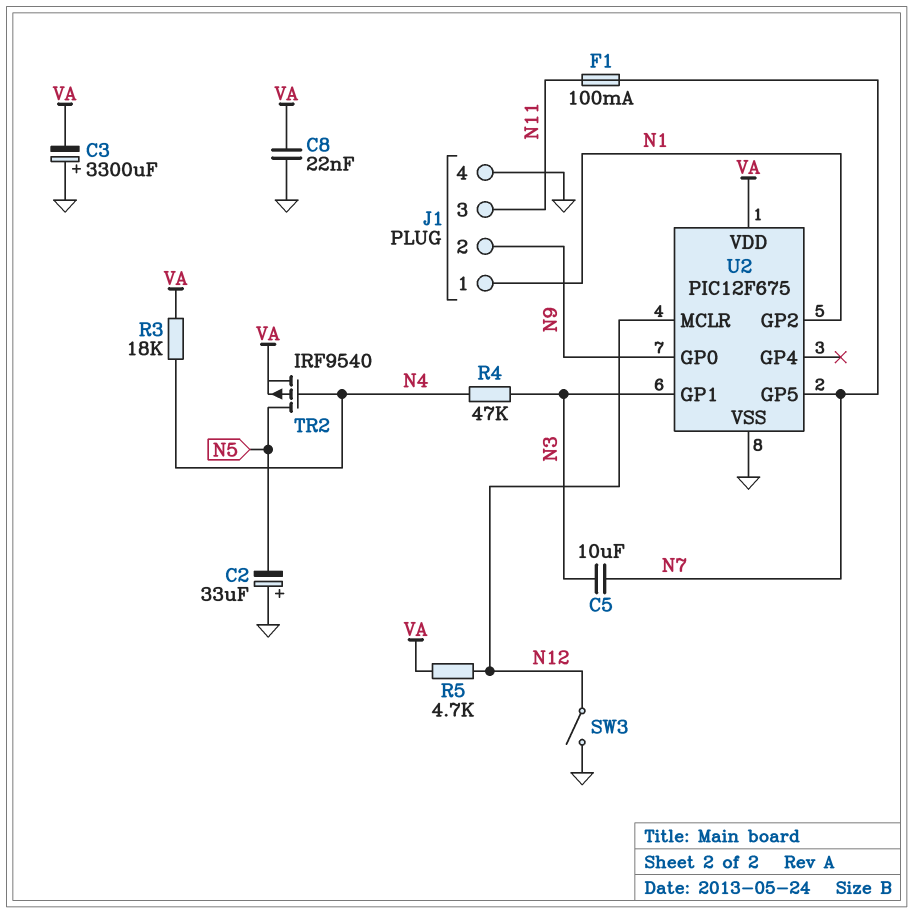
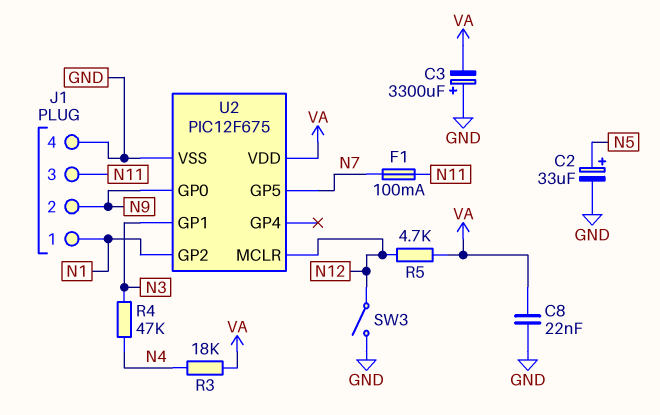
C2: 33uF (plus GND, minus N5) -> 33uF (plus N5, minus GND)
C5: 10uF (N3, N7) -> none
TR2: PMOS IRF9540 (G N4, D N5, S VA) -> none

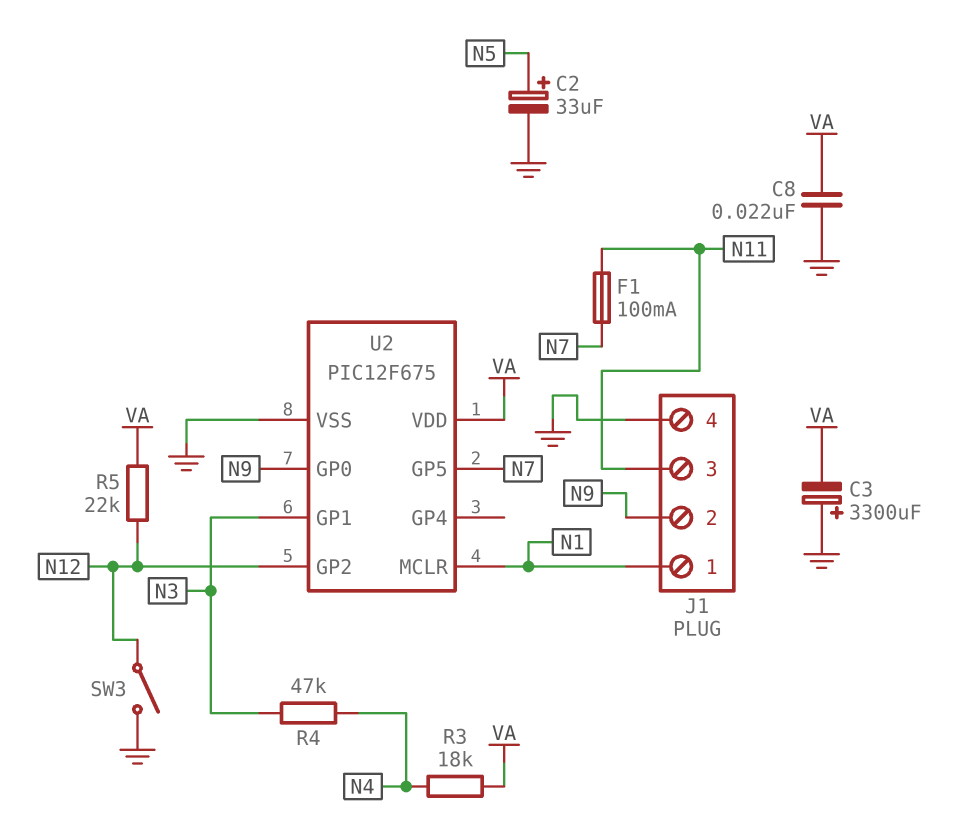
R5: 4.7k (N12, VA) -> 22k (N12, VA)
U2 pin GP2: N1 -> N12
U2 pin MCLR: N12 -> N1

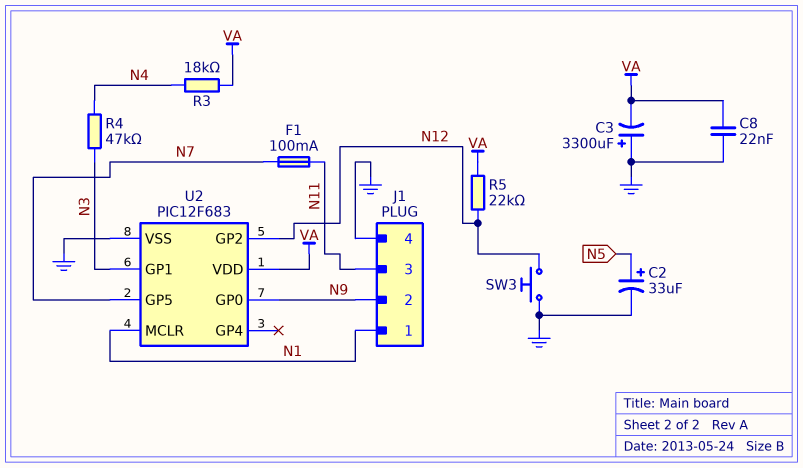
SW3: switch (GND, N12) -> button (GND, N12)
U2: PIC12F675 -> PIC12F683

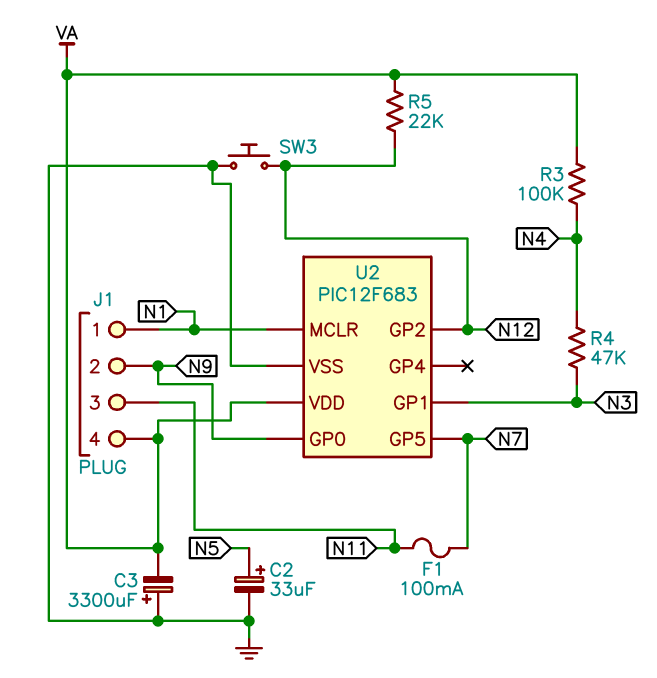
C8: 22nF (GND, VA) -> none
J1 pin 4: GND -> VA
R3: 18k (N4, VA) -> 100k (N4, VA)

